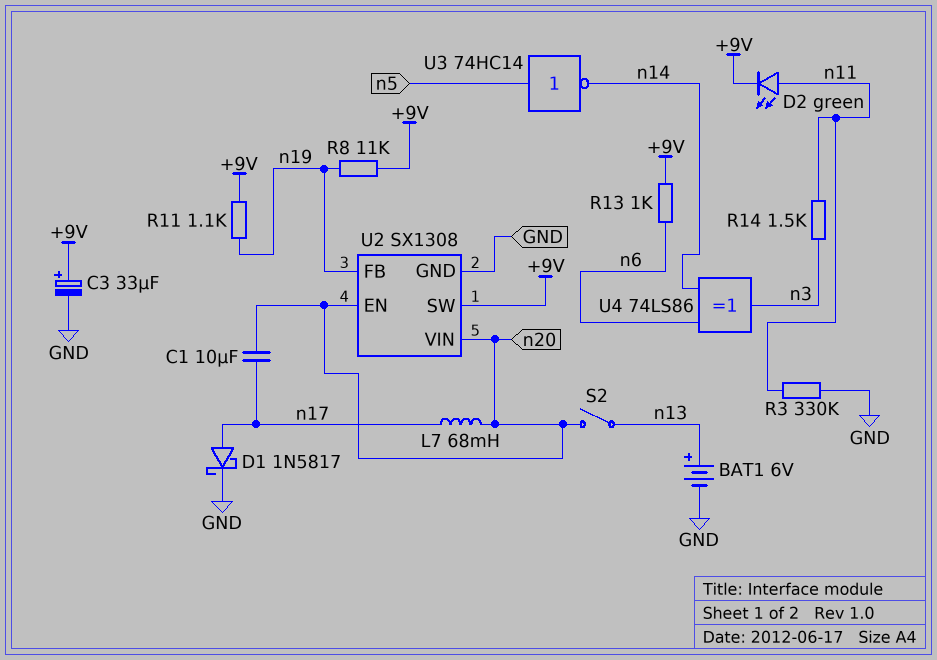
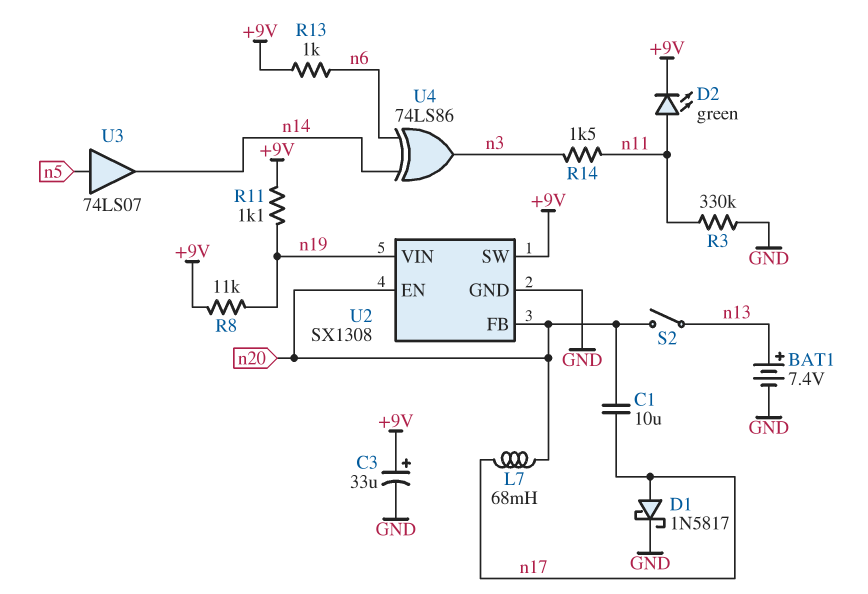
BAT1: 6V (plus n13, minus GND) -> 7.4V (plus n13, minus GND)
U2 pin FB: n19 -> n20
U2 pin VIN: n20 -> n19
U3: NOT 74HC14 (in n5, out n14) -> buffer 74LS07 (in n5, out n14)

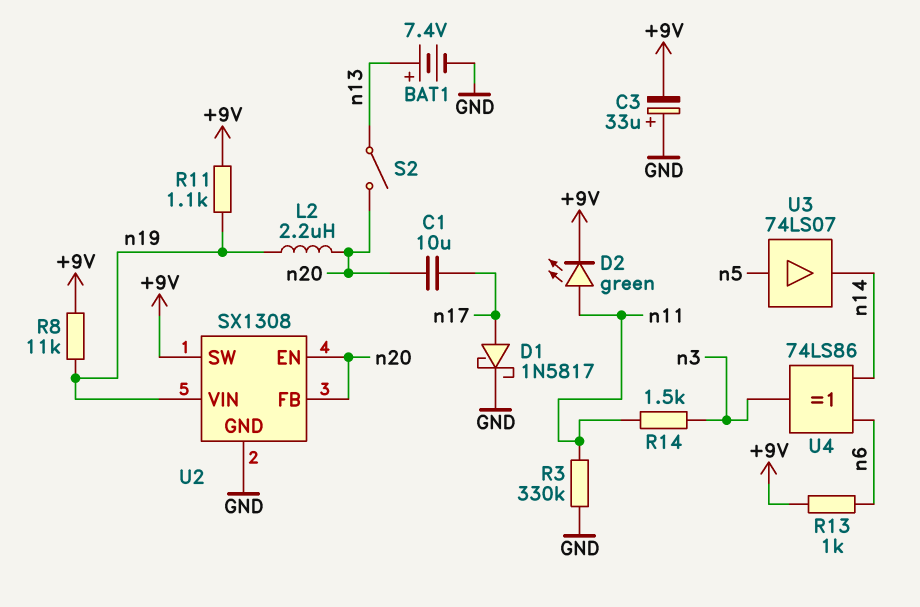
C3: 33uF (plus +9V, minus GND) -> 33uF (plus GND, minus +9V)
L2: none -> 2.2uH (n19, n20)
L7: 68mH (n17, n20) -> none

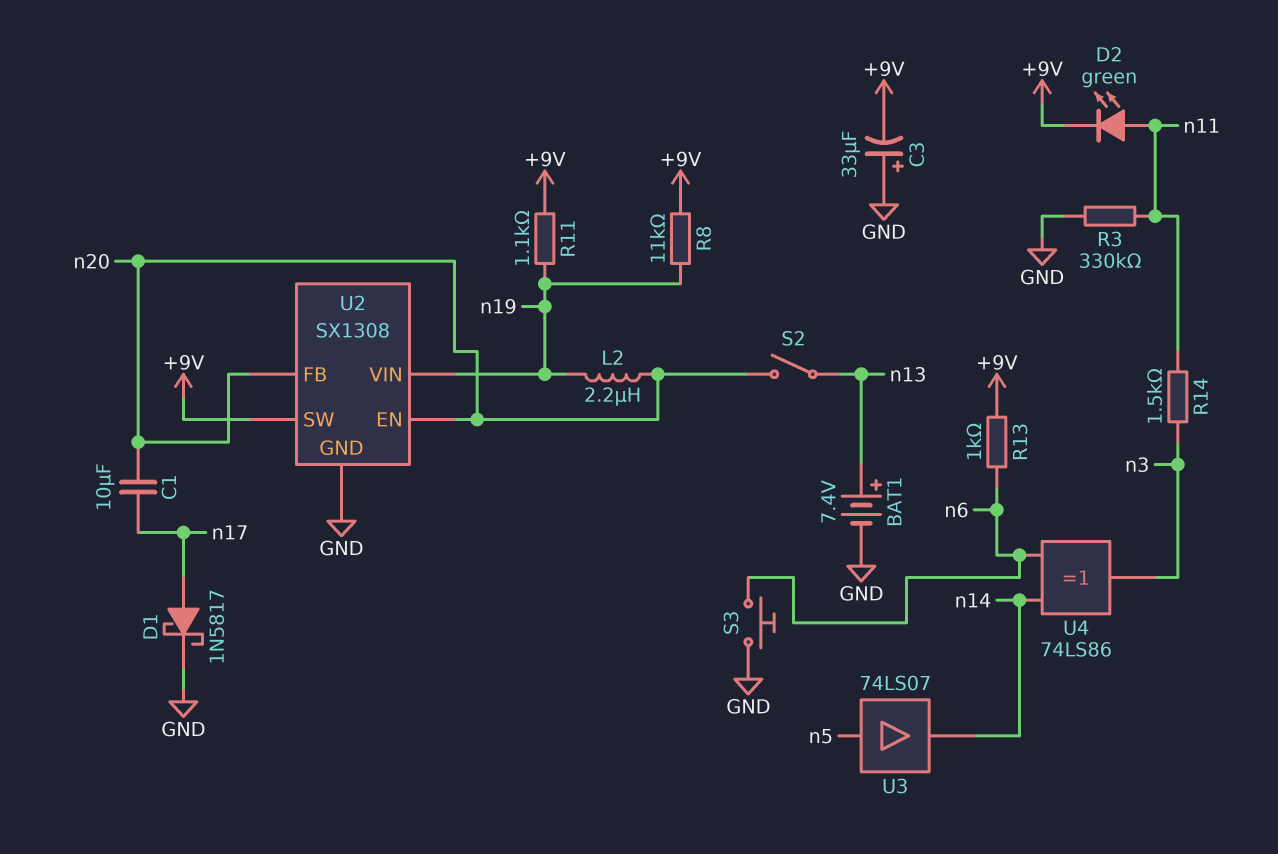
S3: none -> button (GND, n6)

